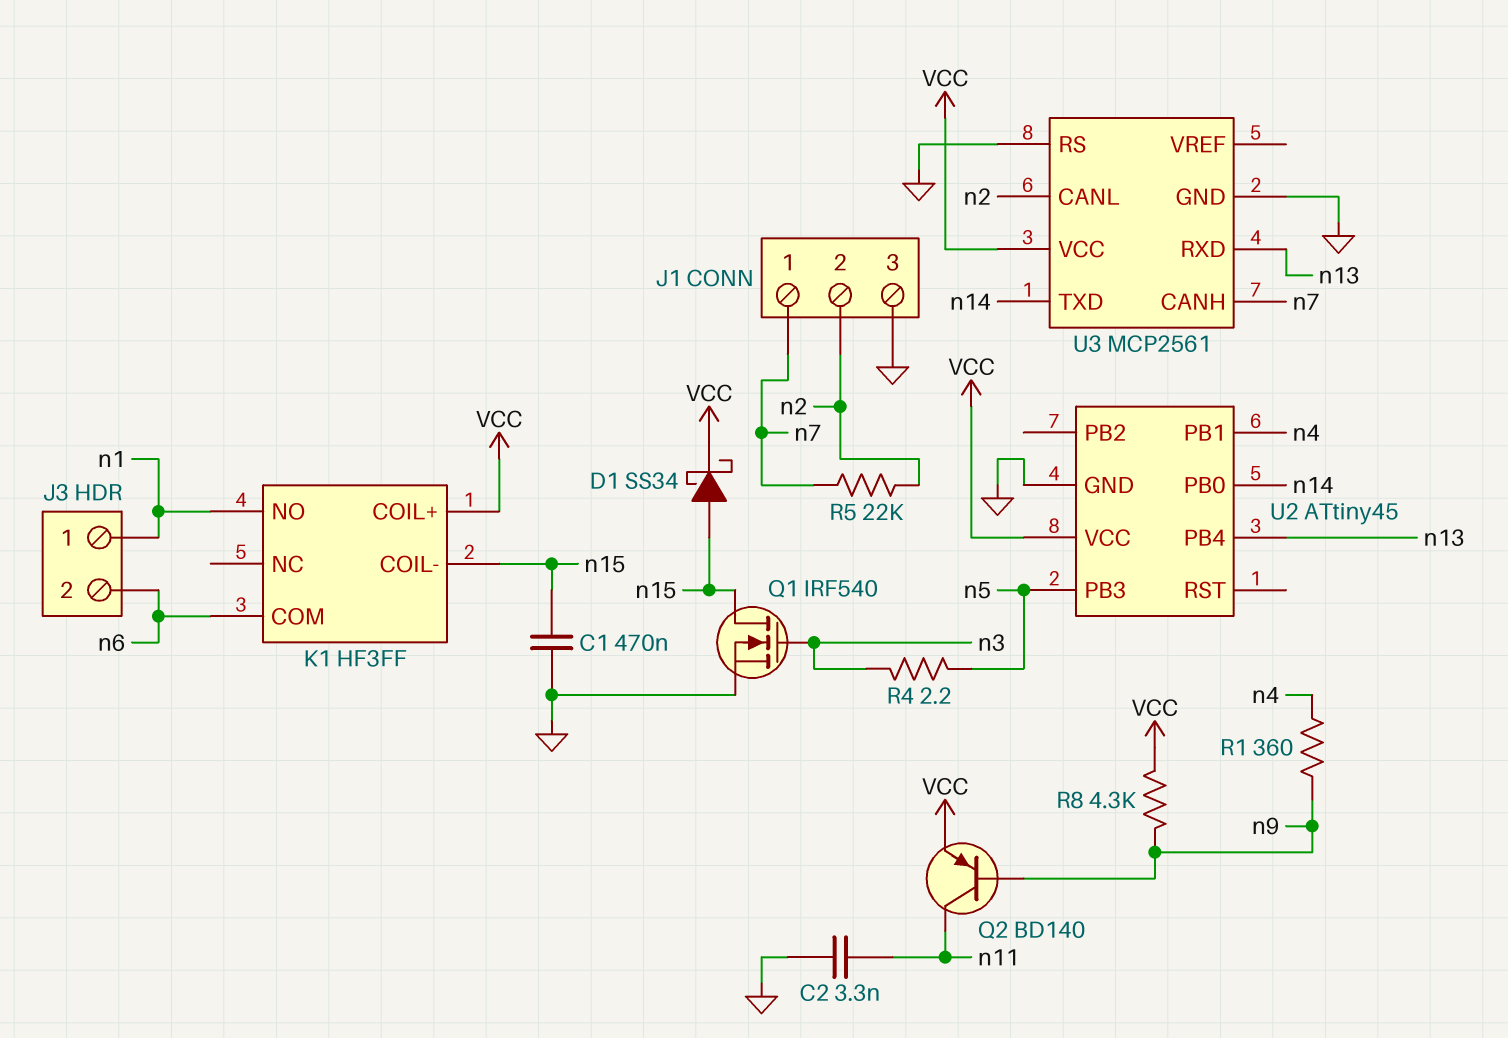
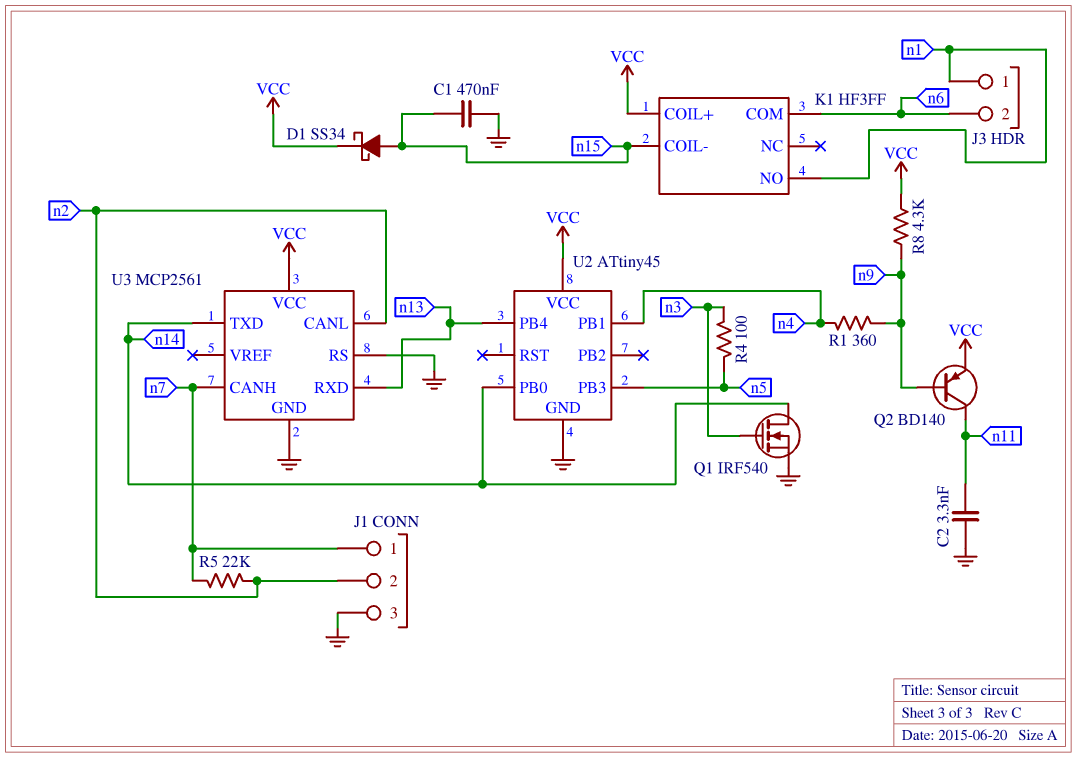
Q1: NMOS IRF540 (G n3, D n15, S GND) -> NMOS IRF540 (G n3, D n14, S GND)
R4: 2.2 (n3, n5) -> 100 (n3, n5)

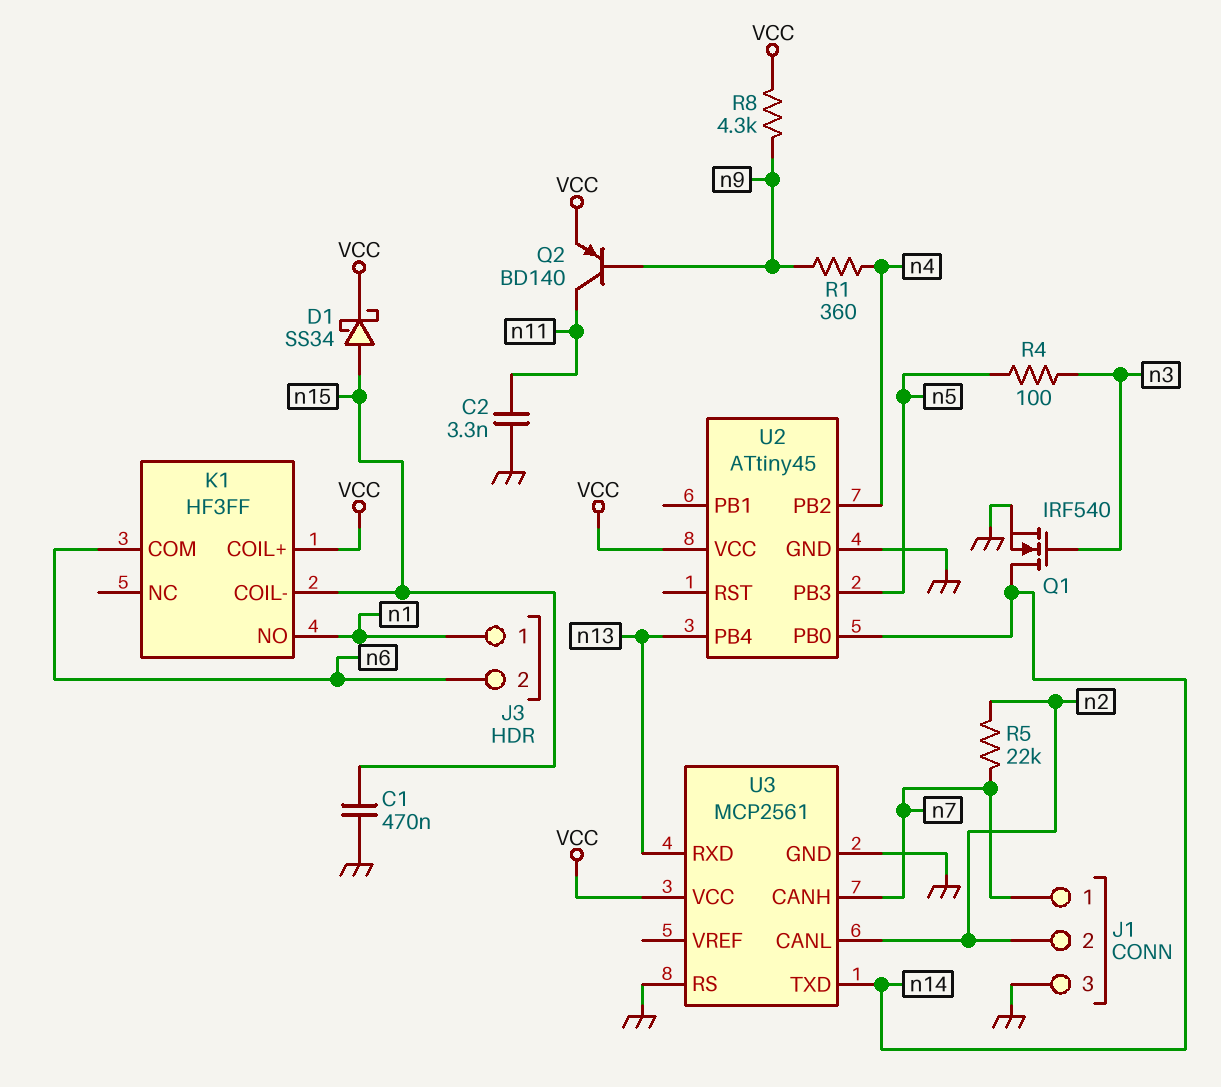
U2 pin PB1: n4 -> none
U2 pin PB2: none -> n4

